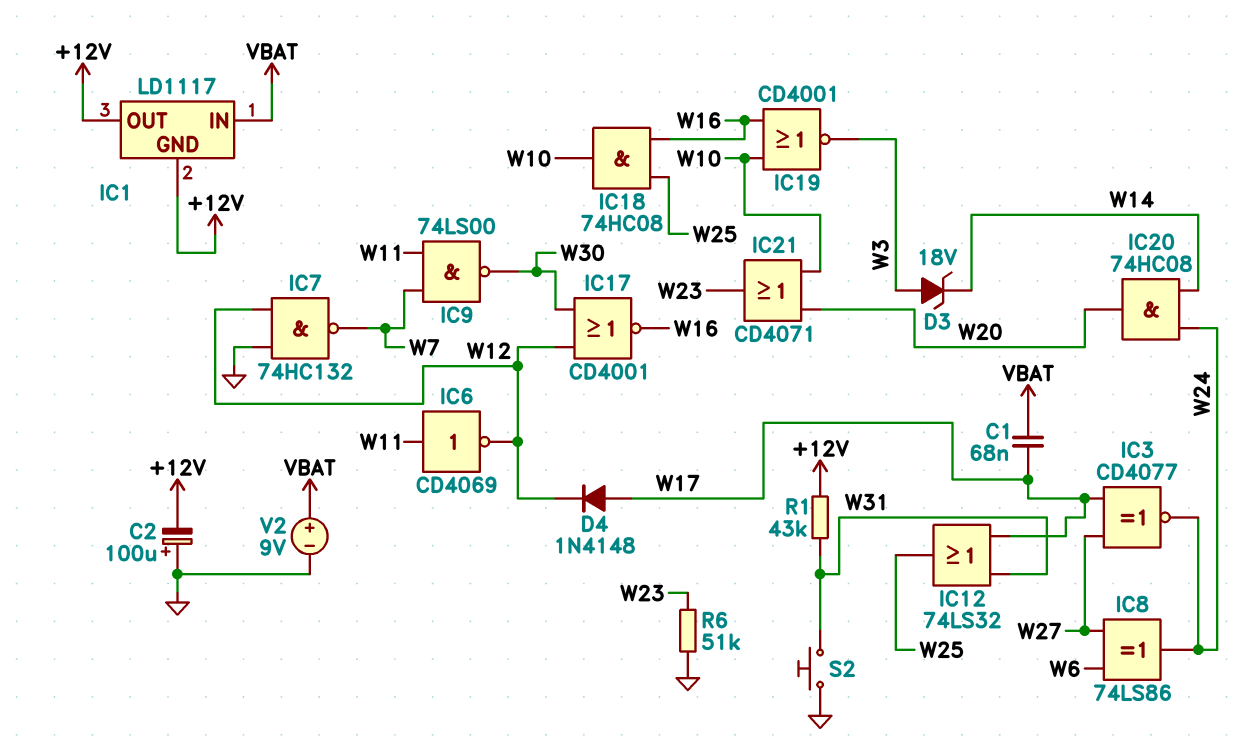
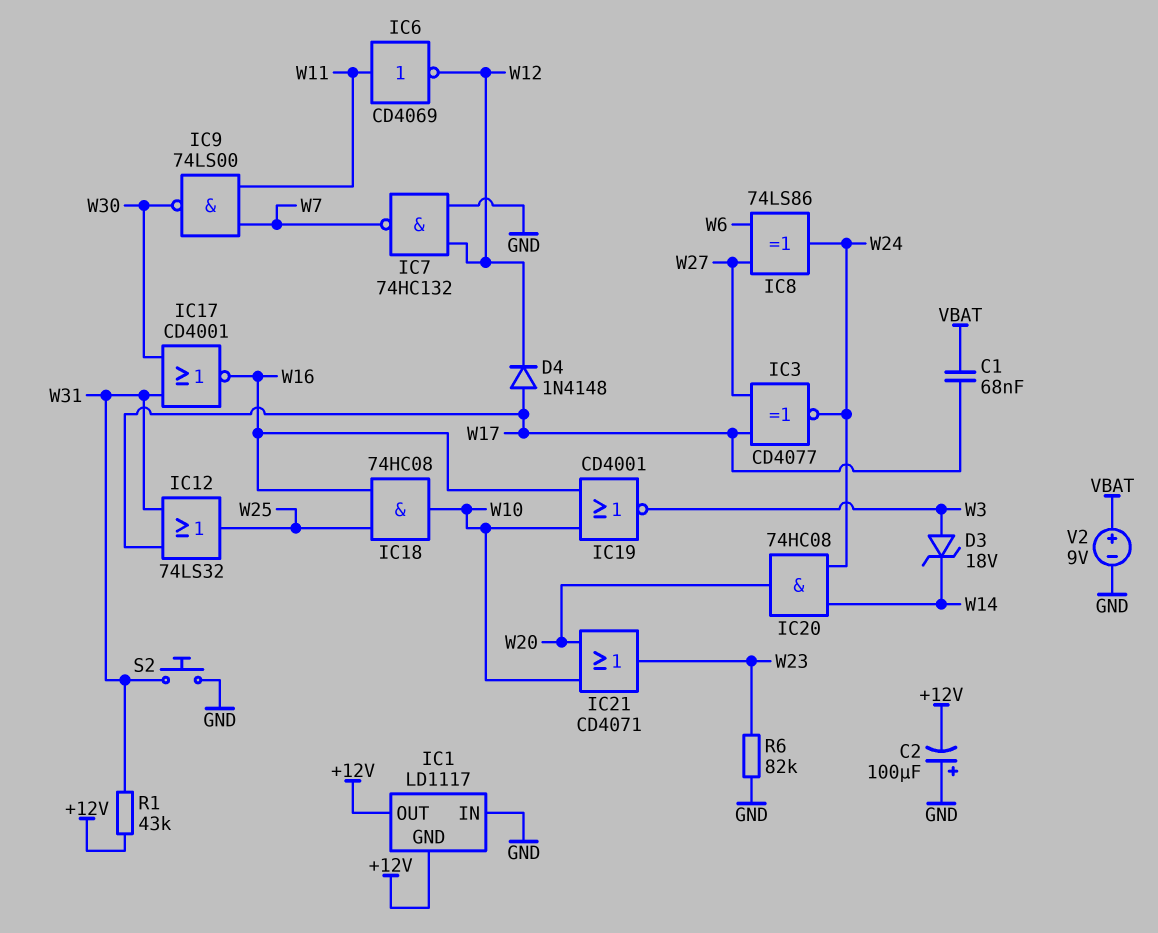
IC1 pin IN: VBAT -> GND
IC17: NOR CD4001 (in W12, in W30, out W16) -> NOR CD4001 (in W30, in W31, out W16)
R6: 51k (GND, W23) -> 82k (GND, W23)

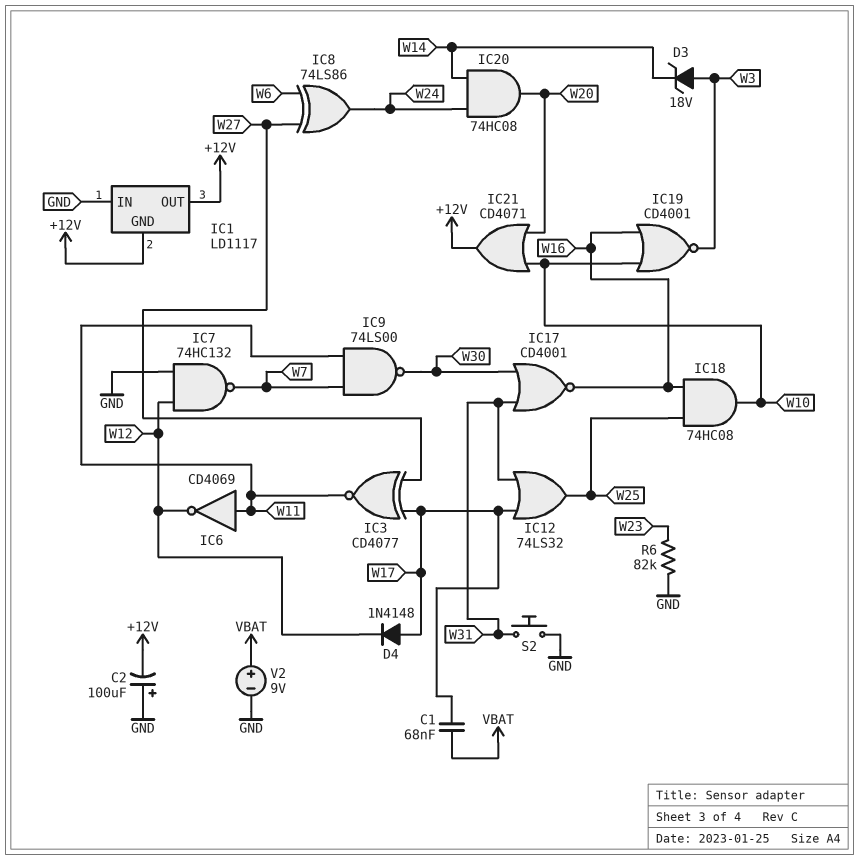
IC3: XNOR CD4077 (in W17, in W27, out W24) -> XNOR CD4077 (in W17, in W27, out W11)
IC21: OR CD4071 (in W10, in W20, out W23) -> OR CD4071 (in W10, in W20, out +12V)
R1: 43k (+12V, W31) -> none

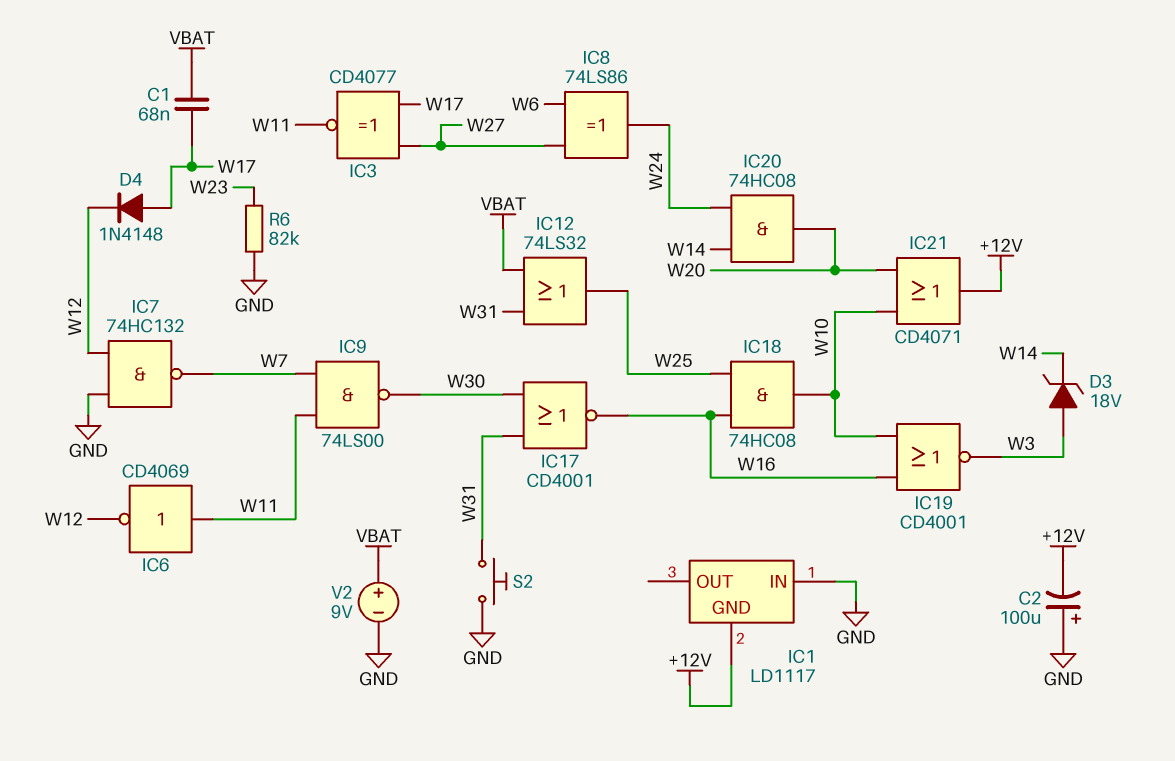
IC1 pin OUT: +12V -> none
IC12: OR 74LS32 (in W17, in W31, out W25) -> OR 74LS32 (in VBAT, in W31, out W25)

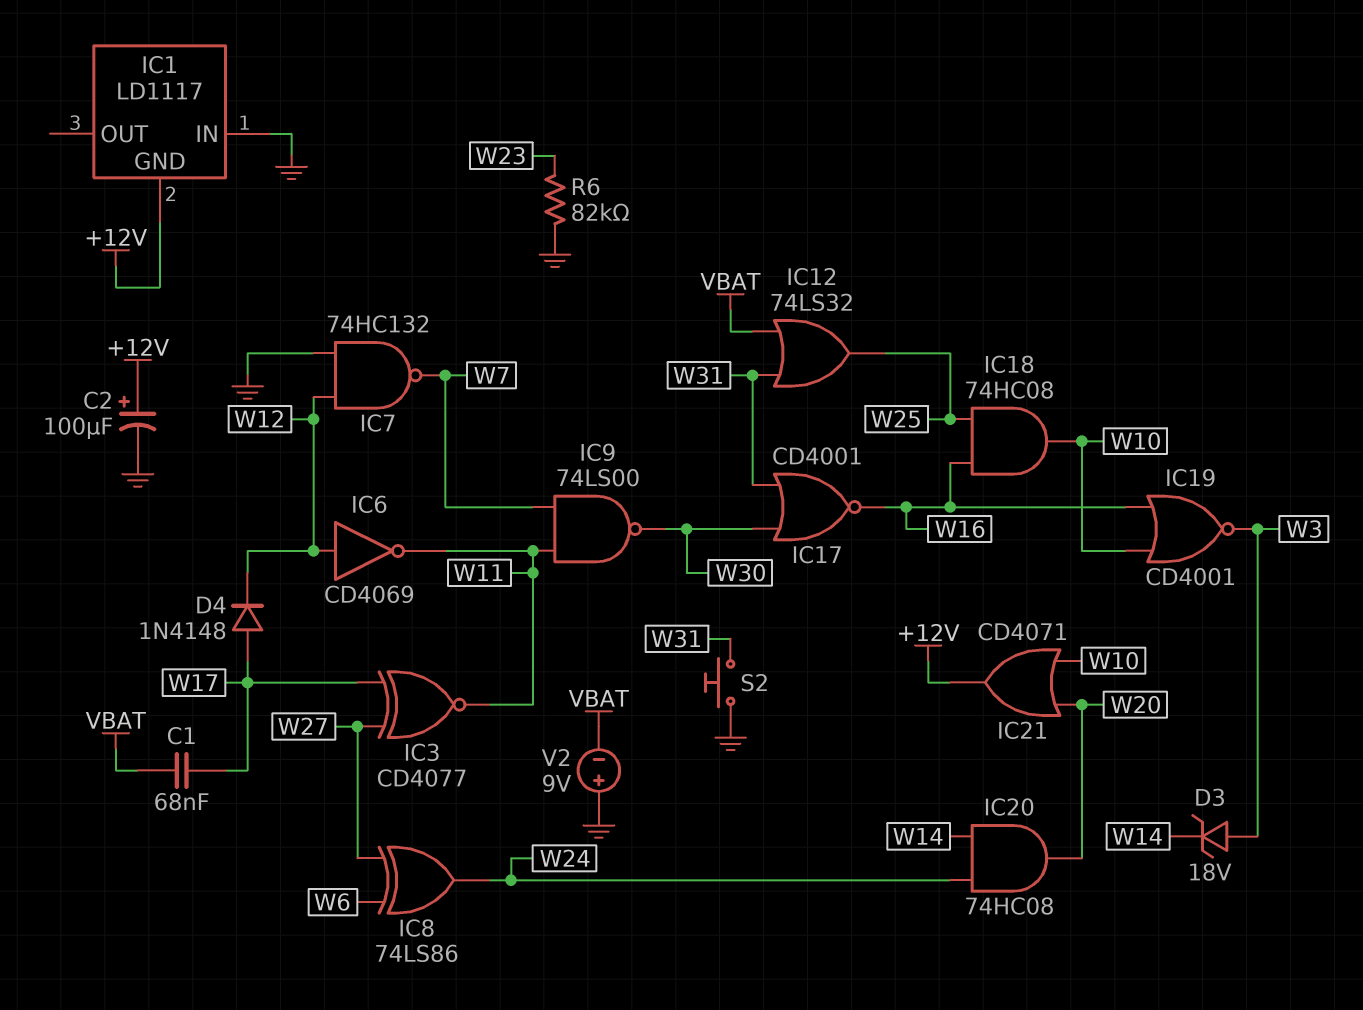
C2: 100uF (plus GND, minus +12V) -> 100uF (plus +12V, minus GND)
IC6: NOT CD4069 (in W11, out W12) -> NOT CD4069 (in W12, out W11)
V2: 9V (plus VBAT, minus GND) -> 9V (plus GND, minus VBAT)

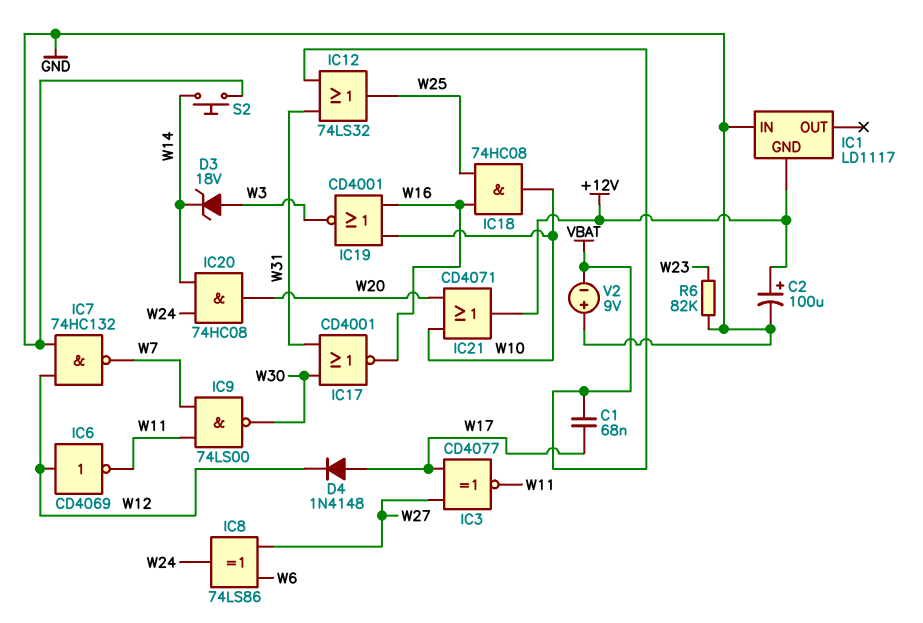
S2: button (GND, W31) -> button (GND, W14)

